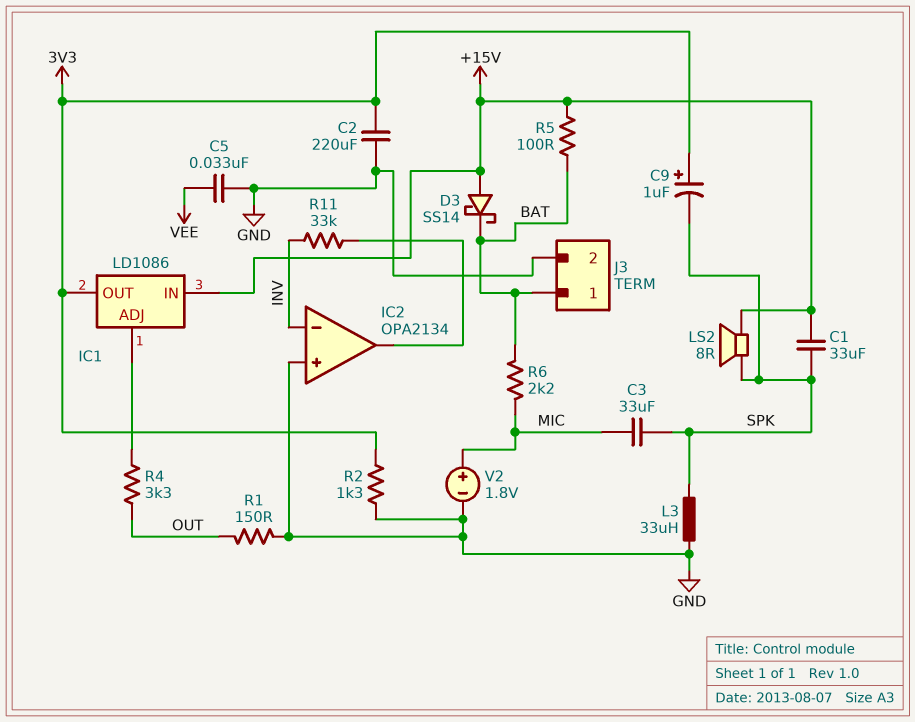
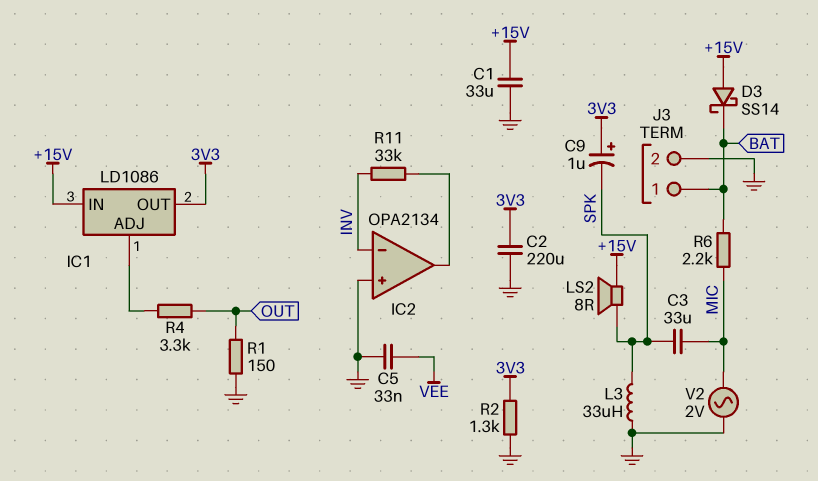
C1: 33uF (+15V, SPK) -> 33uF (+15V, GND)
R5: 100 (+15V, BAT) -> none
V2: 1.8V (plus MIC, minus GND) -> AC 2V (GND, MIC)

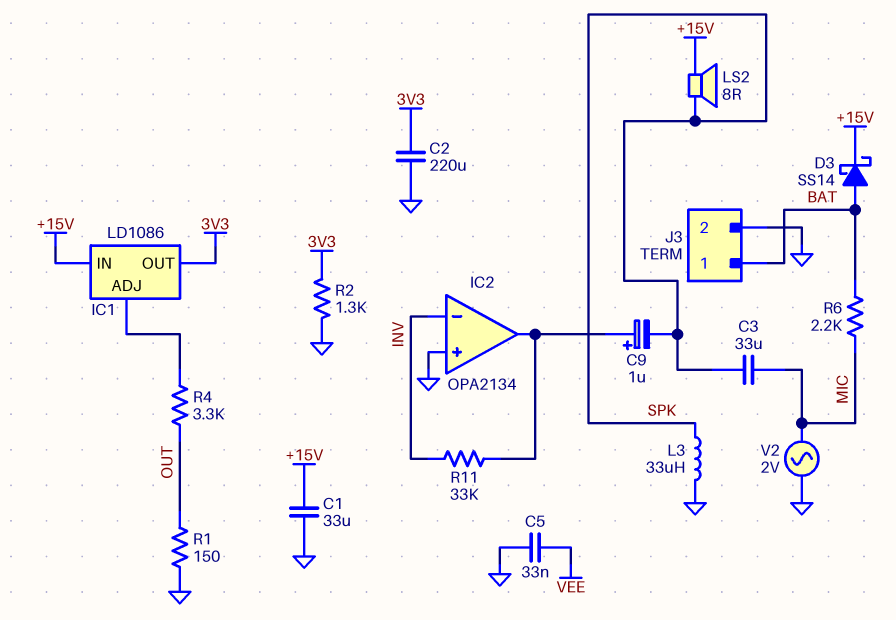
C9: 1uF (plus 3V3, minus SPK) -> 1uF (plus IC2/out, minus SPK)
D3: schottky SS14 (A +15V, K BAT) -> schottky SS14 (A BAT, K +15V)

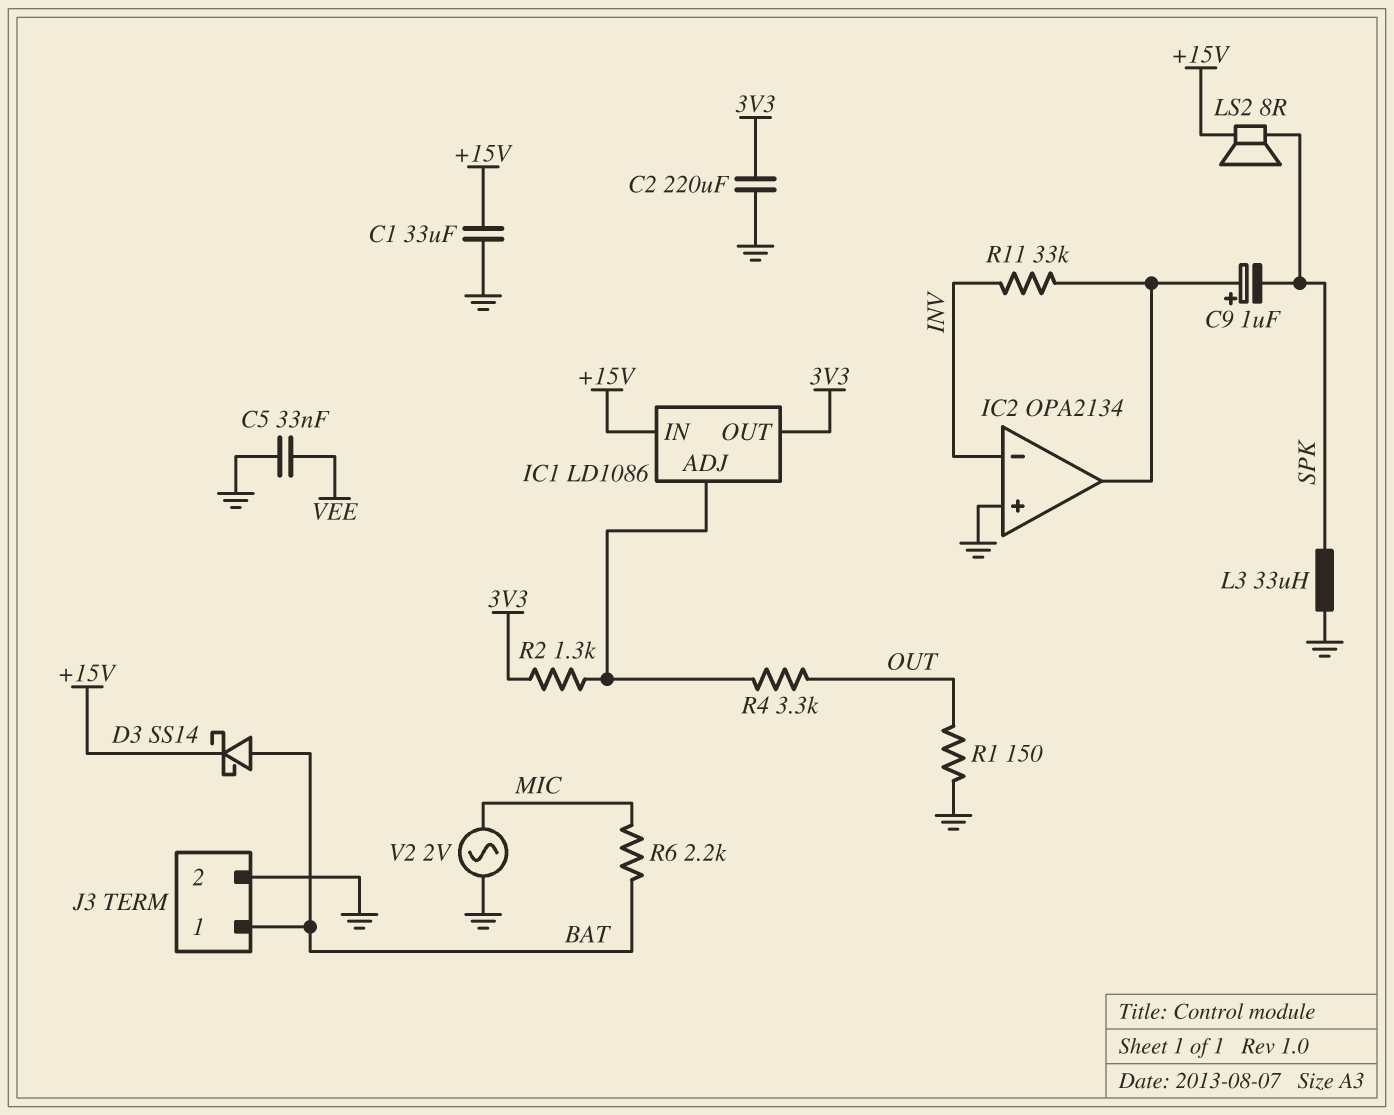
C3: 33uF (MIC, SPK) -> none
R2: 1.3k (3V3, GND) -> 1.3k (3V3, IC1/ADJ)

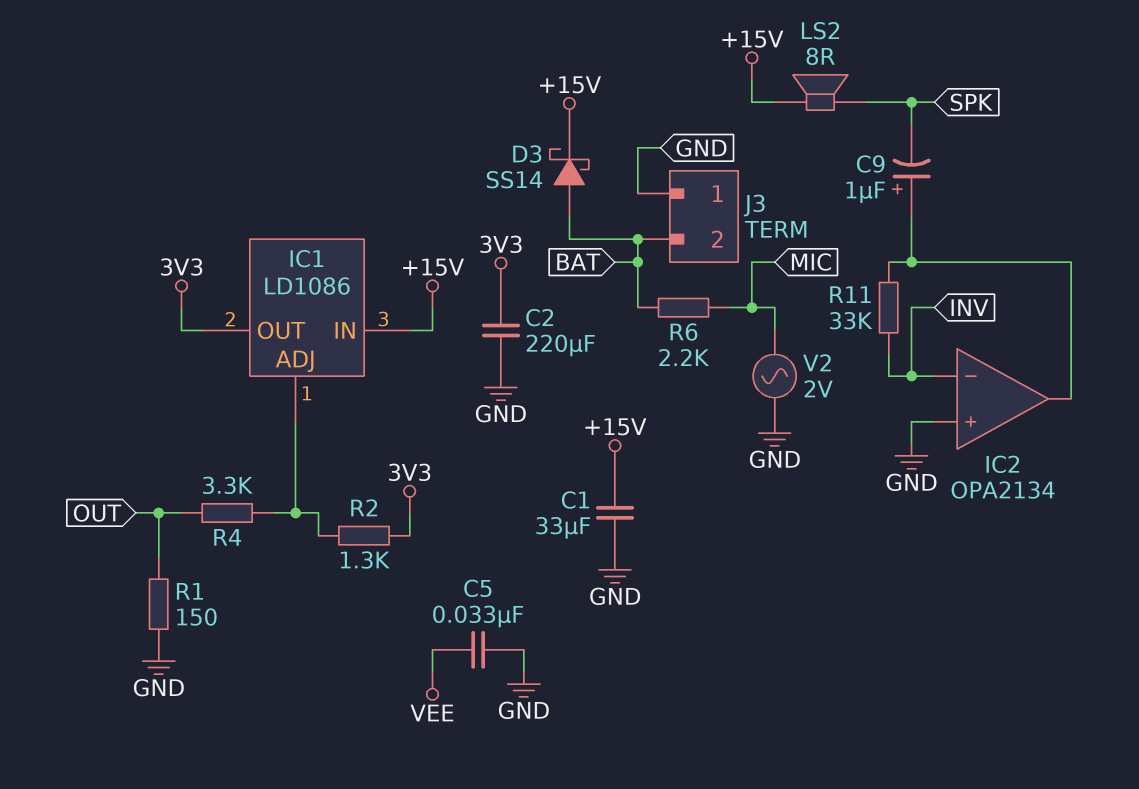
J3 pin 1: BAT -> GND
J3 pin 2: GND -> BAT
L3: 33uH (GND, SPK) -> none

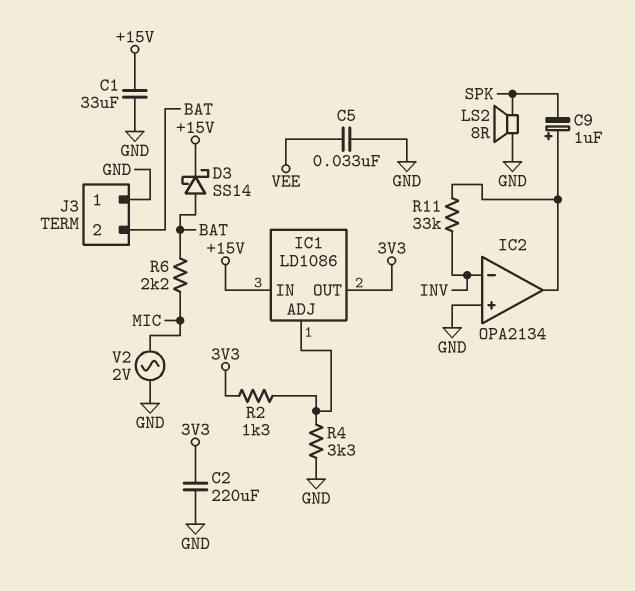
LS2: speaker 8R (+15V, SPK) -> speaker 8R (GND, SPK)
R1: 150 (GND, OUT) -> none
R4: 3.3k (IC1/ADJ, OUT) -> 3.3k (GND, IC1/ADJ)

